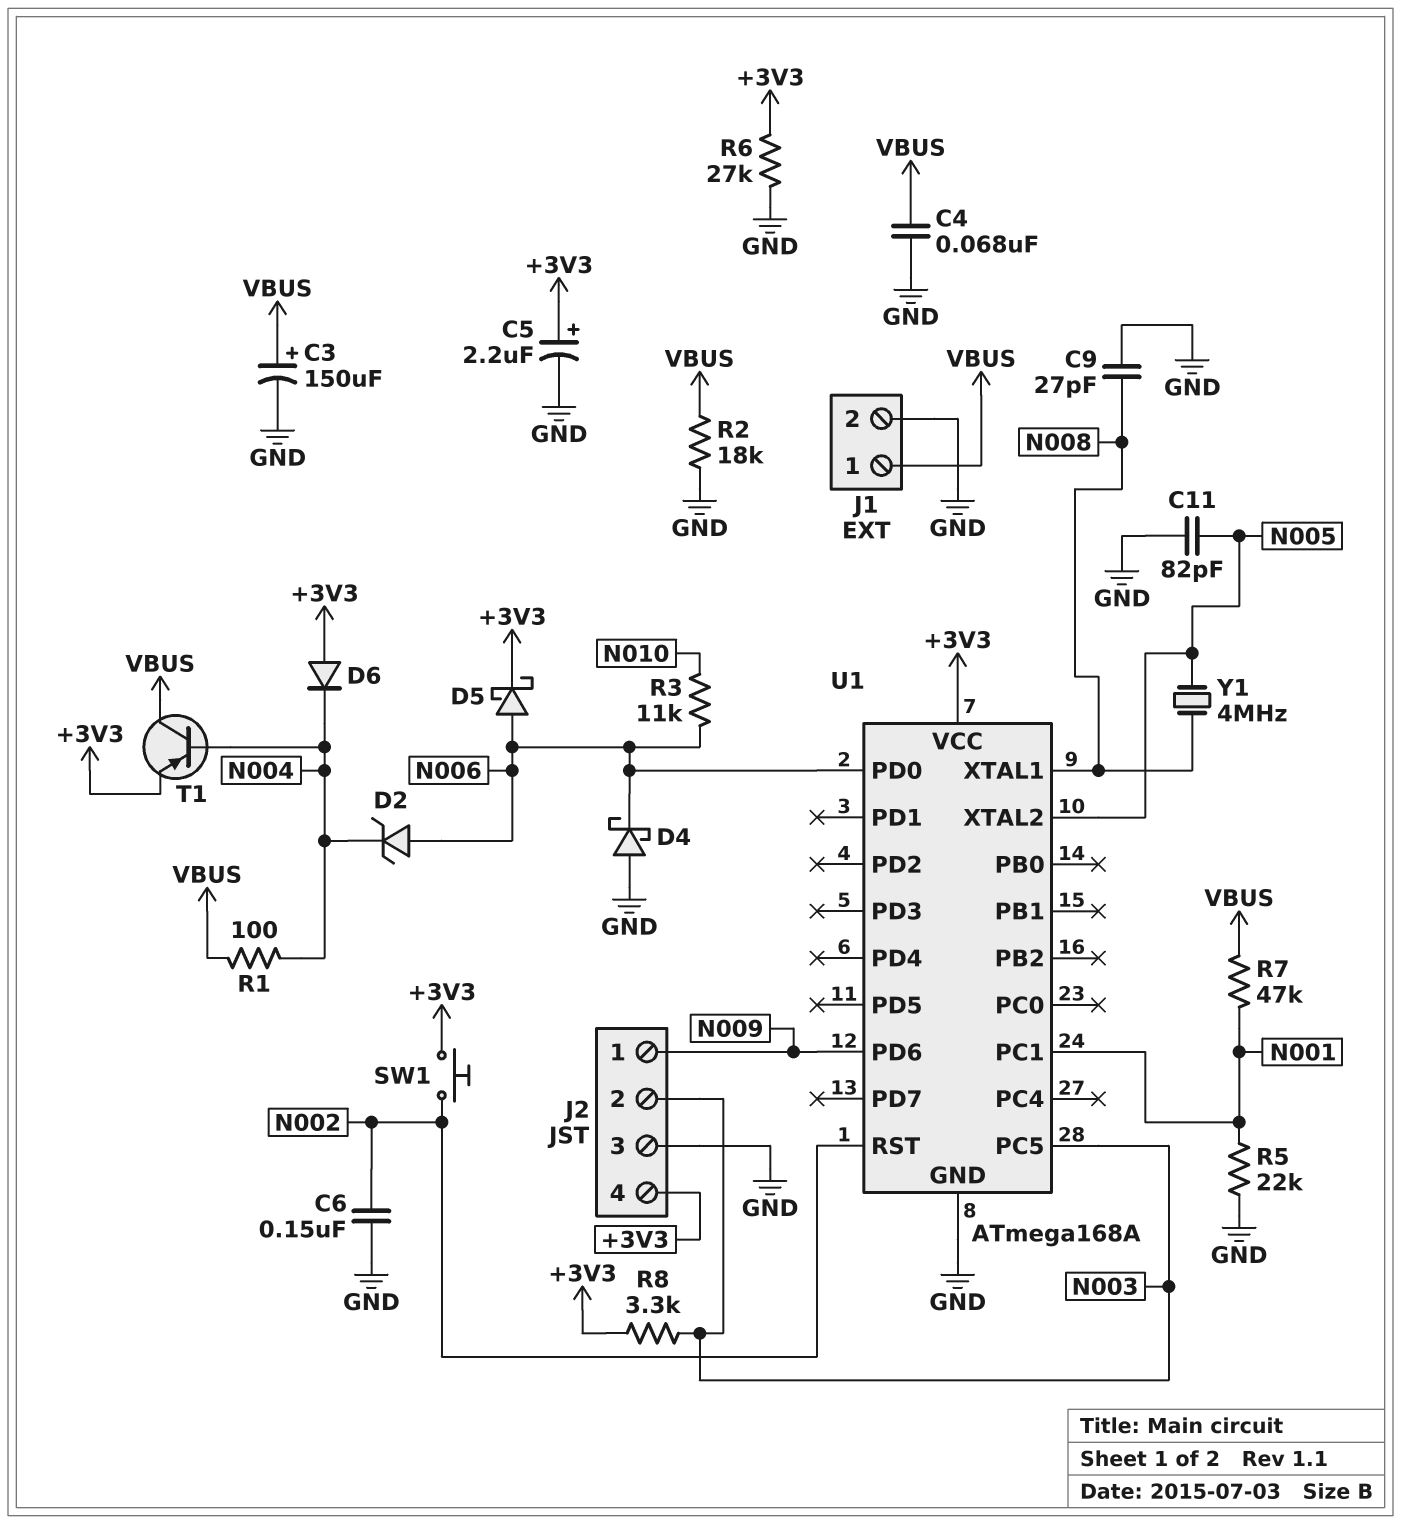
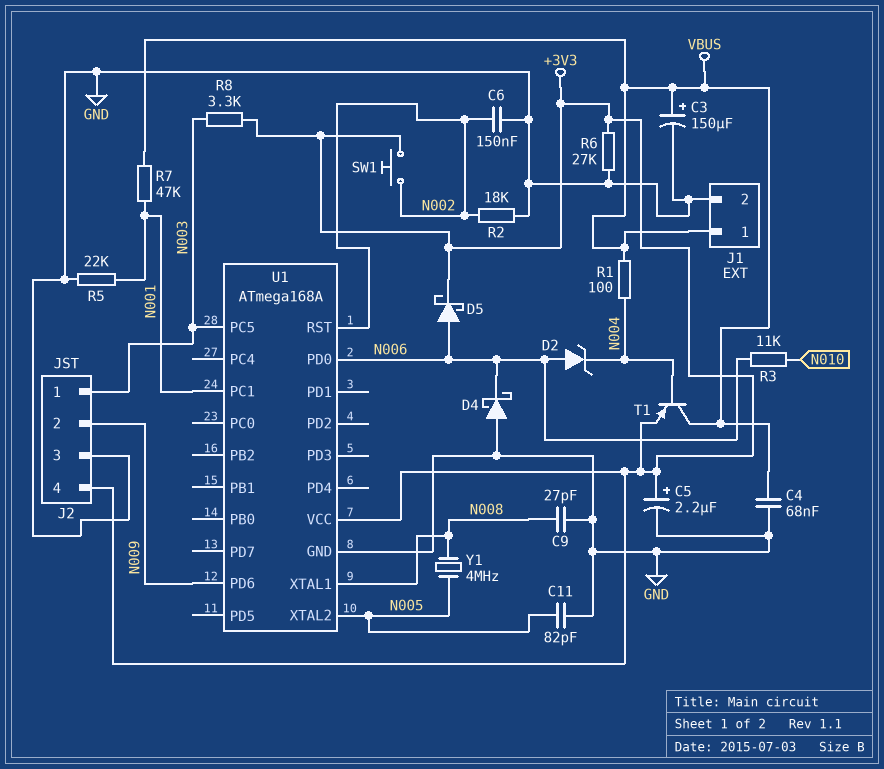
D6: diode (A +3V3, K N004) -> none
J2 pin 1: N009 -> N003
J2 pin 2: N003 -> N009
R2: 18k (GND, VBUS) -> 18k (GND, N002)

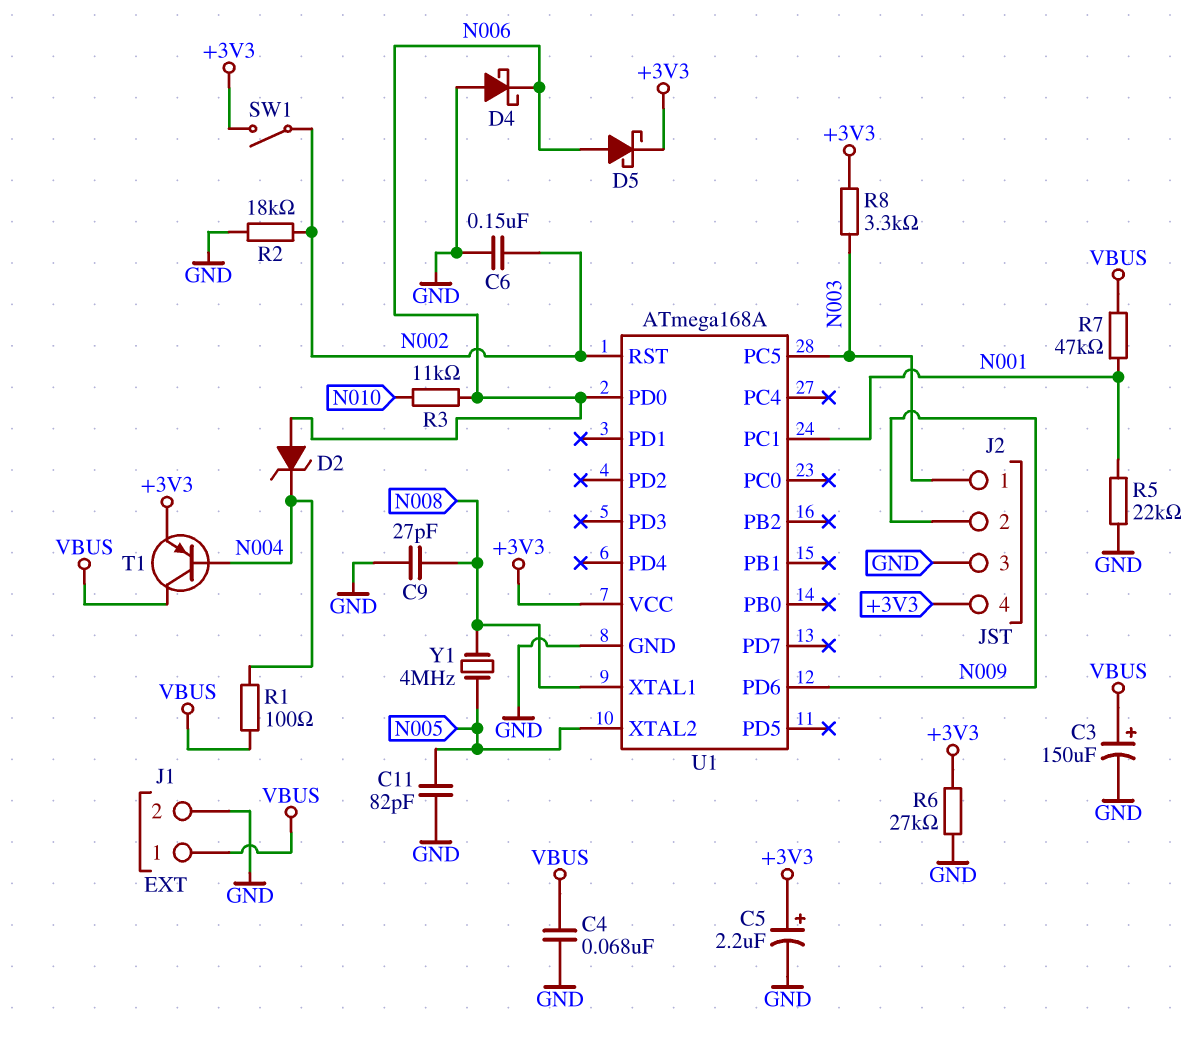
SW1: button (+3V3, N002) -> switch (+3V3, N002)

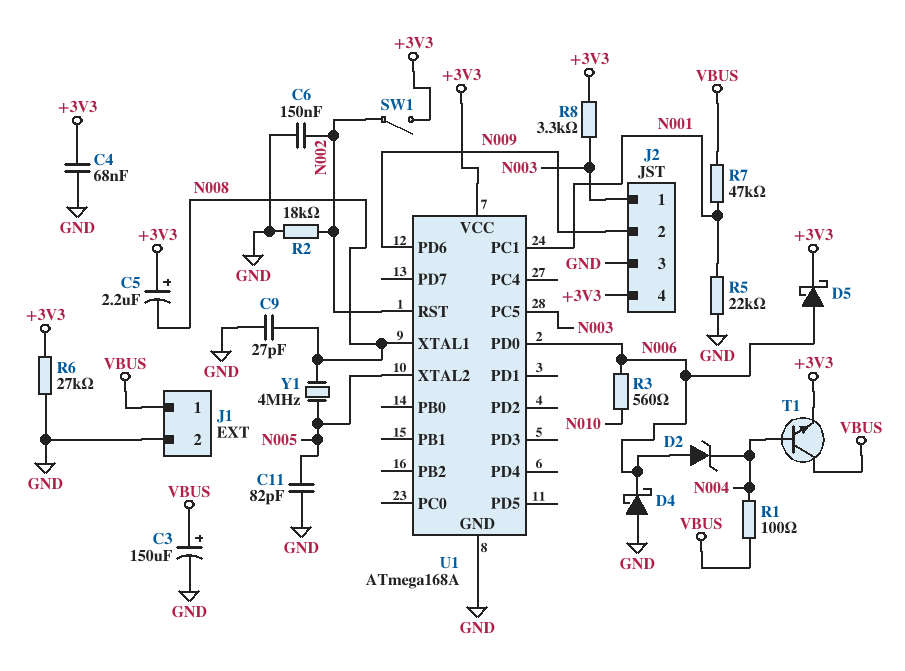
C4: 68nF (GND, VBUS) -> 68nF (+3V3, GND)
C5: 2.2uF (plus +3V3, minus GND) -> 2.2uF (plus +3V3, minus N008)
R3: 11k (N006, N010) -> 560 (N006, N010)
T1: PNP (B N004, C VBUS, E +3V3) -> NPN (B N004, C VBUS, E +3V3)

